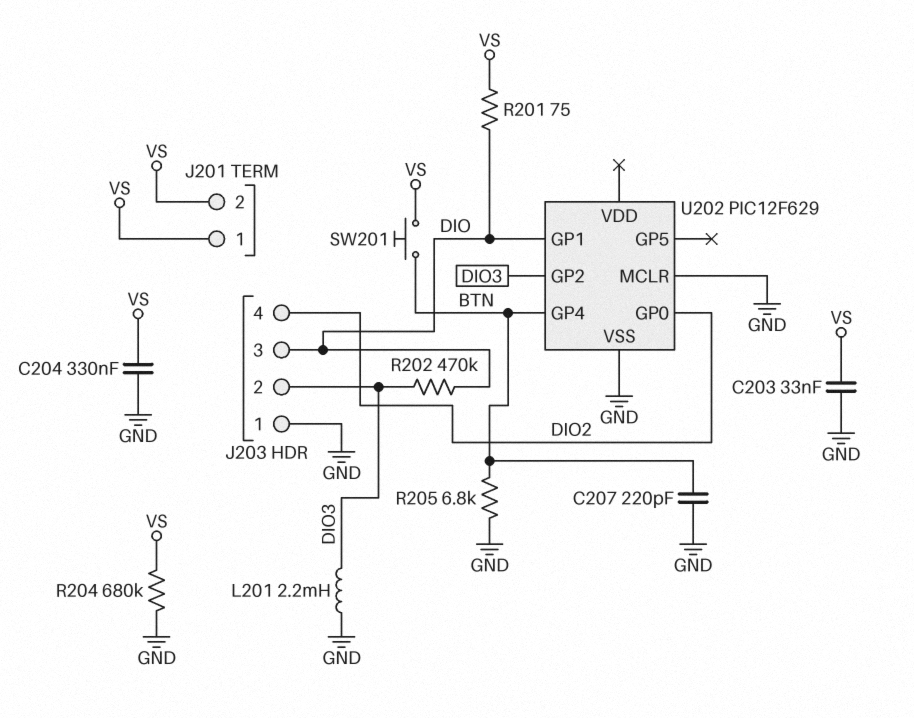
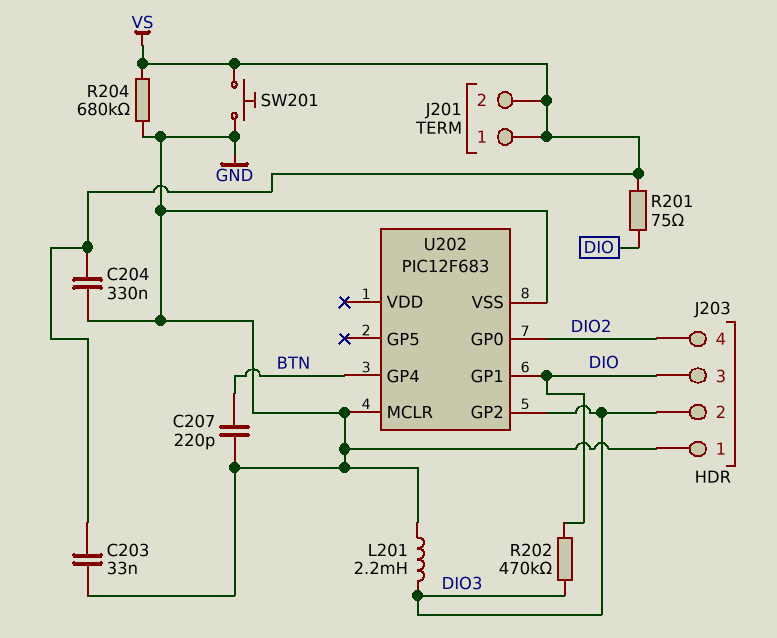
R205: 6.8k (BTN, GND) -> none
SW201: button (BTN, VS) -> button (GND, VS)
U202: PIC12F629 -> PIC12F683

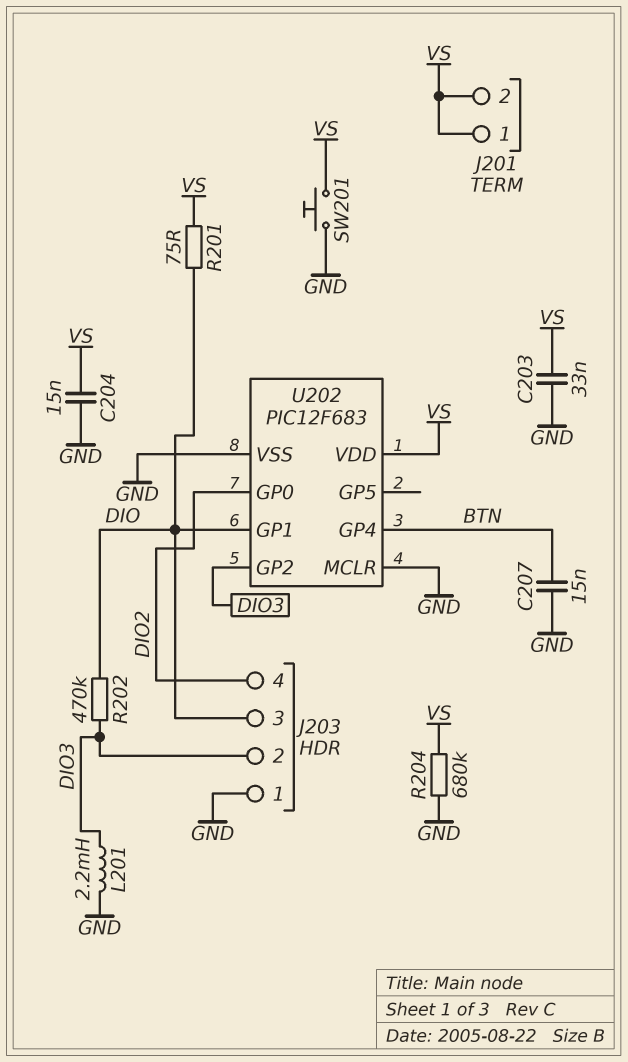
C204: 330nF (GND, VS) -> 15nF (GND, VS)
C207: 220pF (BTN, GND) -> 15nF (BTN, GND)
U202 pin VDD: none -> VS

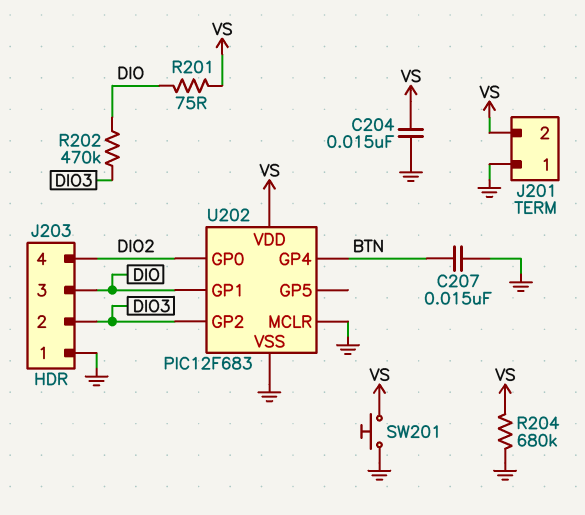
C203: 33nF (GND, VS) -> none
J201 pin 1: VS -> GND
L201: 2.2mH (DIO3, GND) -> none

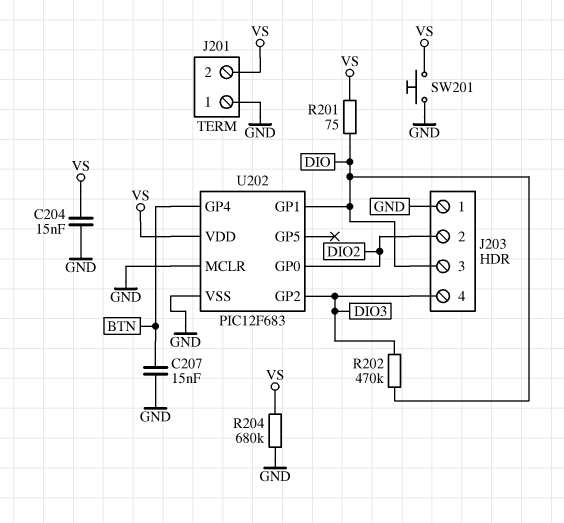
J203 pin 2: DIO3 -> DIO2
J203 pin 4: DIO2 -> DIO3

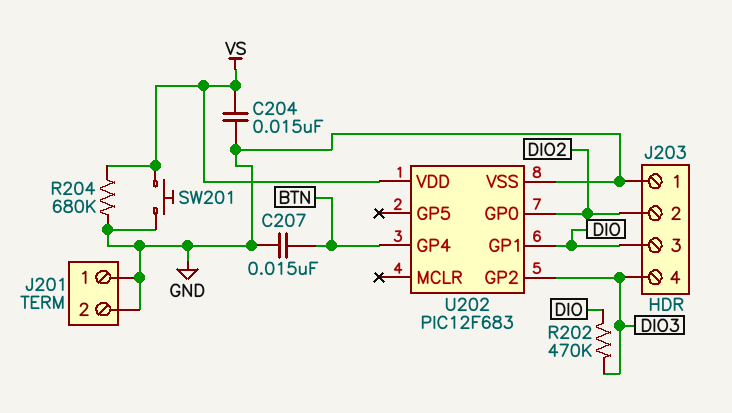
J201 pin 2: VS -> GND
R201: 75 (DIO, VS) -> none
U202 pin MCLR: GND -> none

